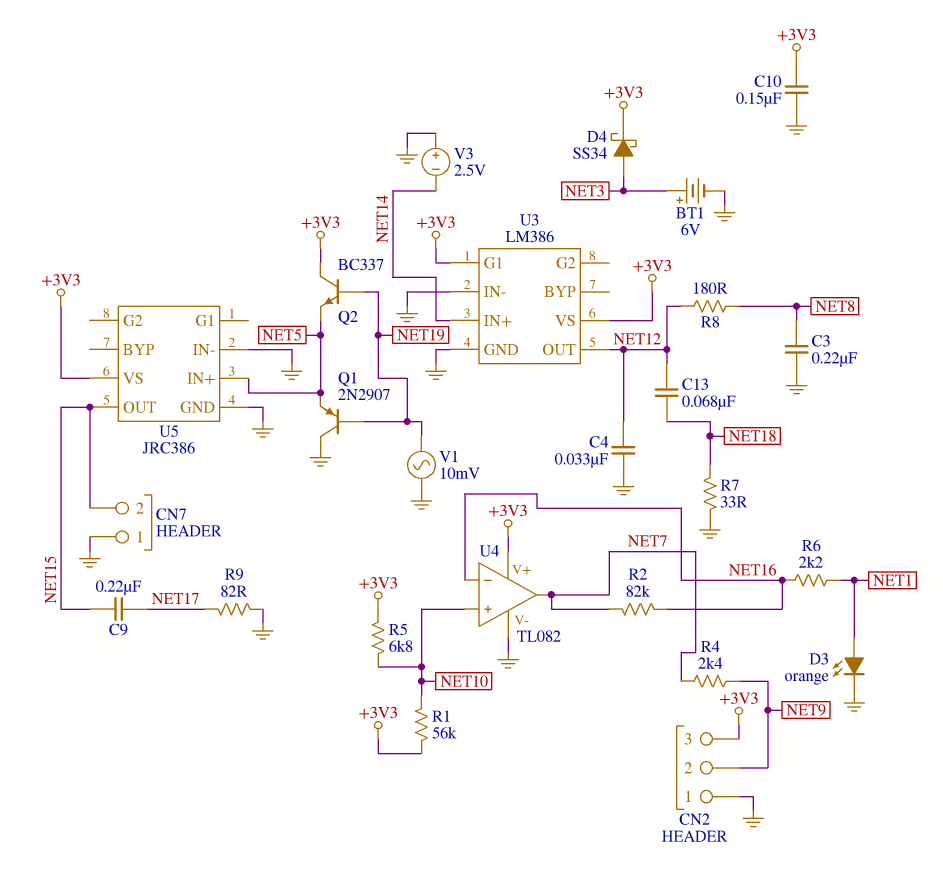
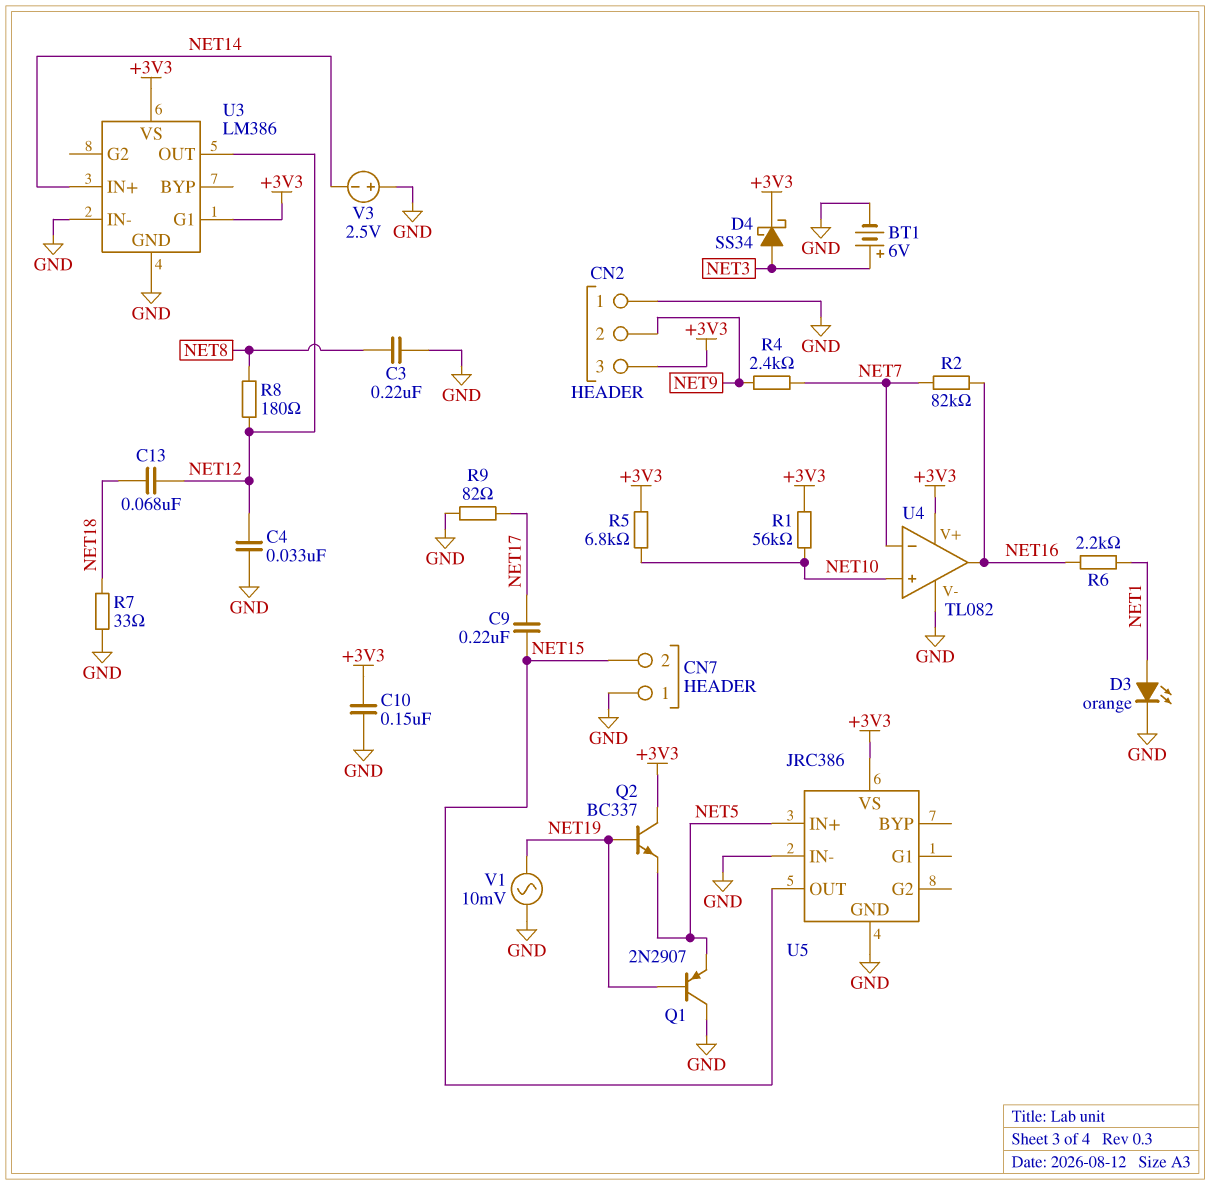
U4 pin in-: NET16 -> NET7
U4 pin out: NET7 -> NET16

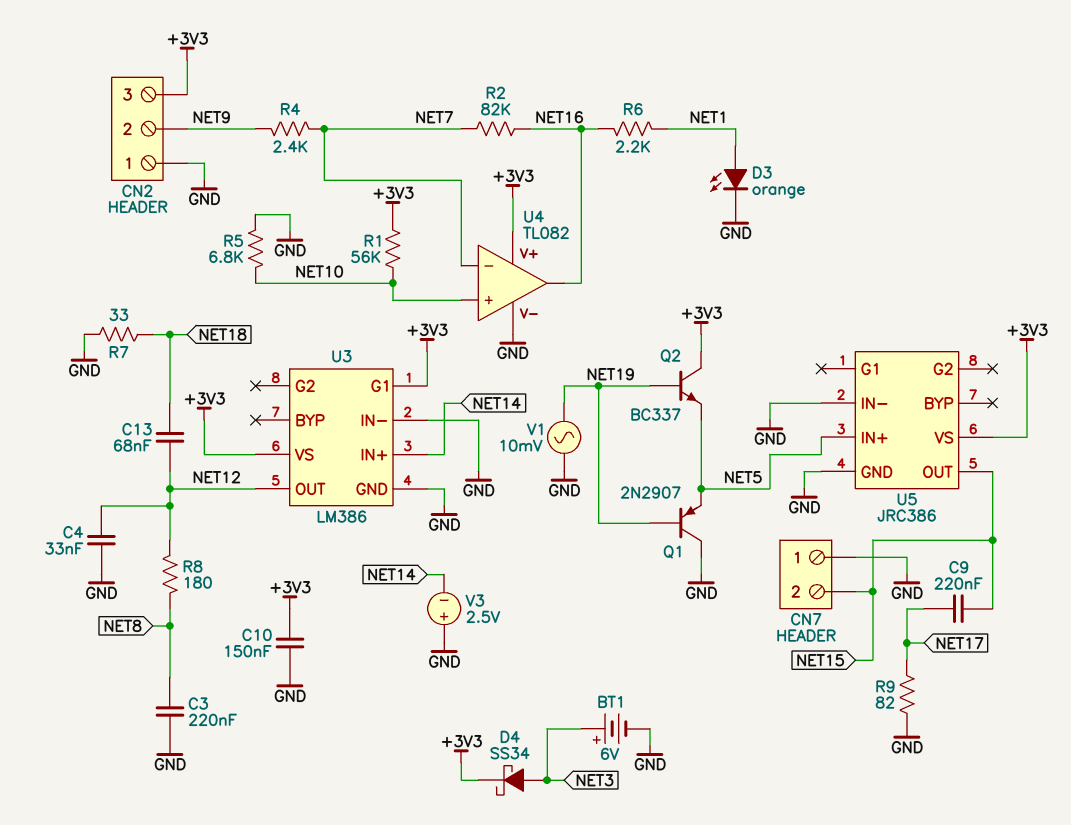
R5: 6.8k (+3V3, NET10) -> 6.8k (GND, NET10)

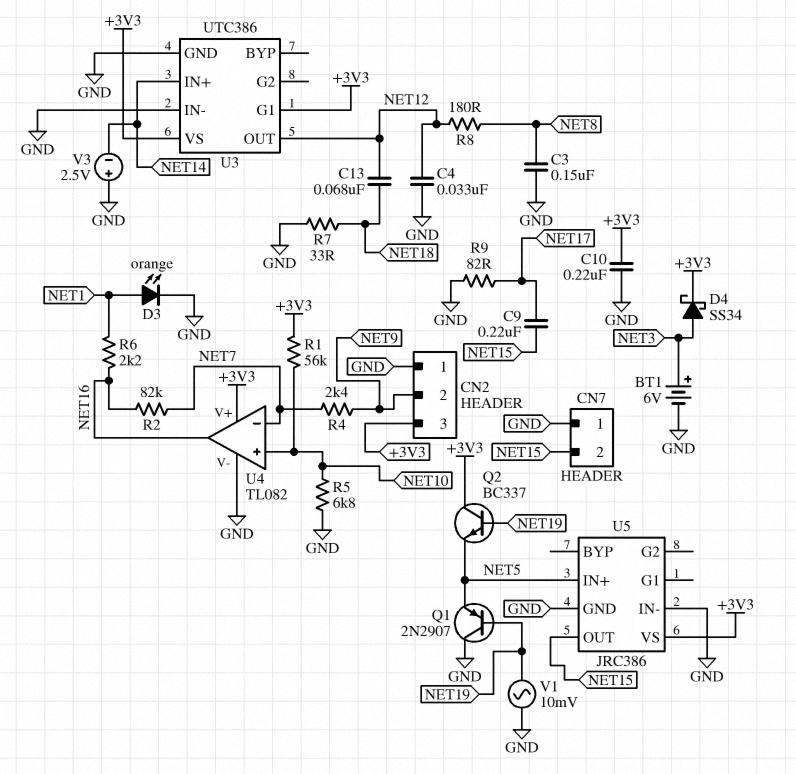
C3: 220nF (GND, NET8) -> 150nF (GND, NET8)
C10: 150nF (+3V3, GND) -> 220nF (+3V3, GND)
U3: LM386 -> UTC386

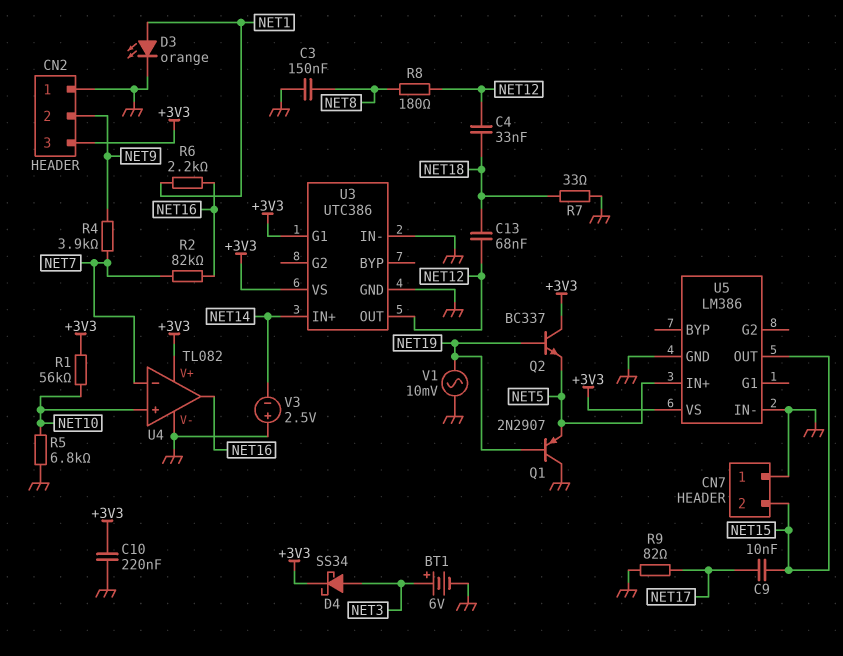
C4: 33nF (GND, NET12) -> 33nF (NET12, NET18)
C9: 220nF (NET15, NET17) -> 10nF (NET15, NET17)
R4: 2.4k (NET7, NET9) -> 3.9k (NET7, NET9)
U5: JRC386 -> LM386

